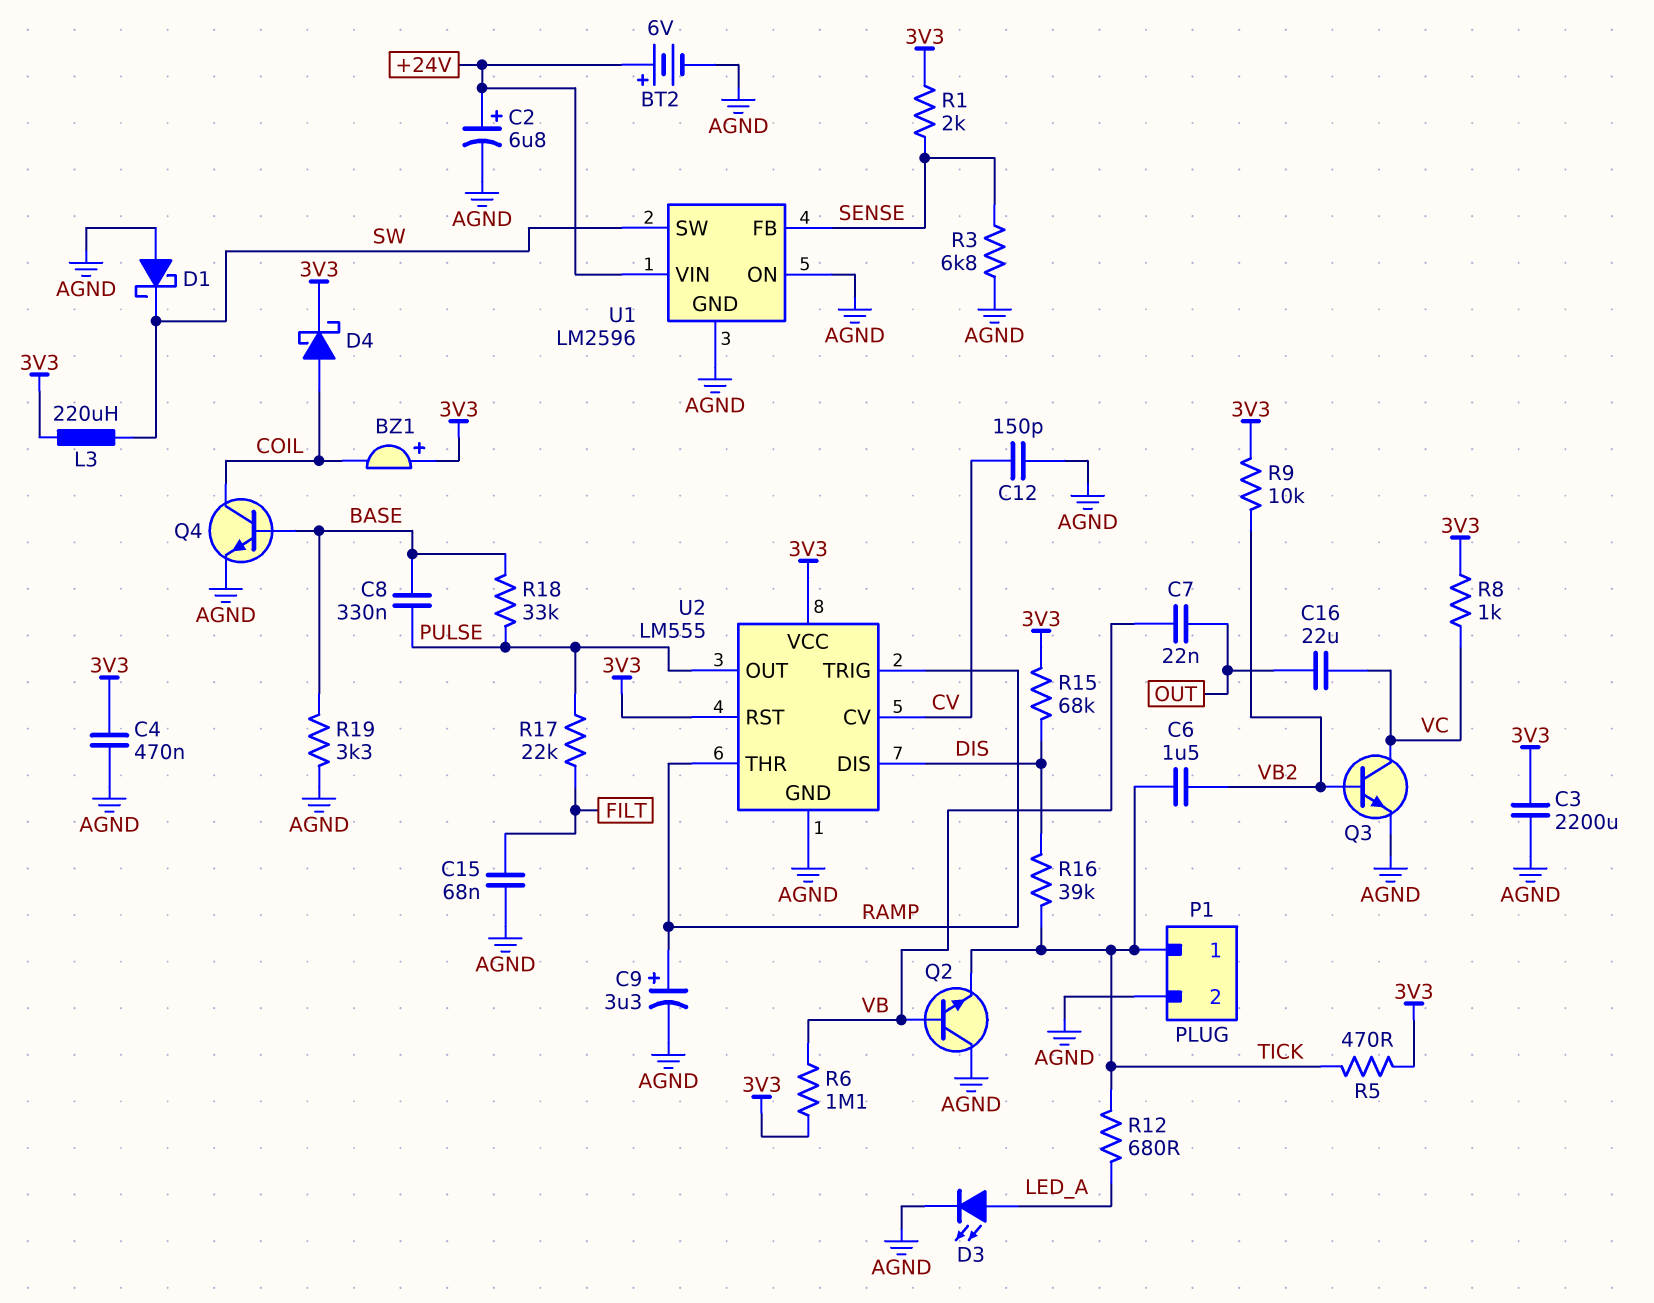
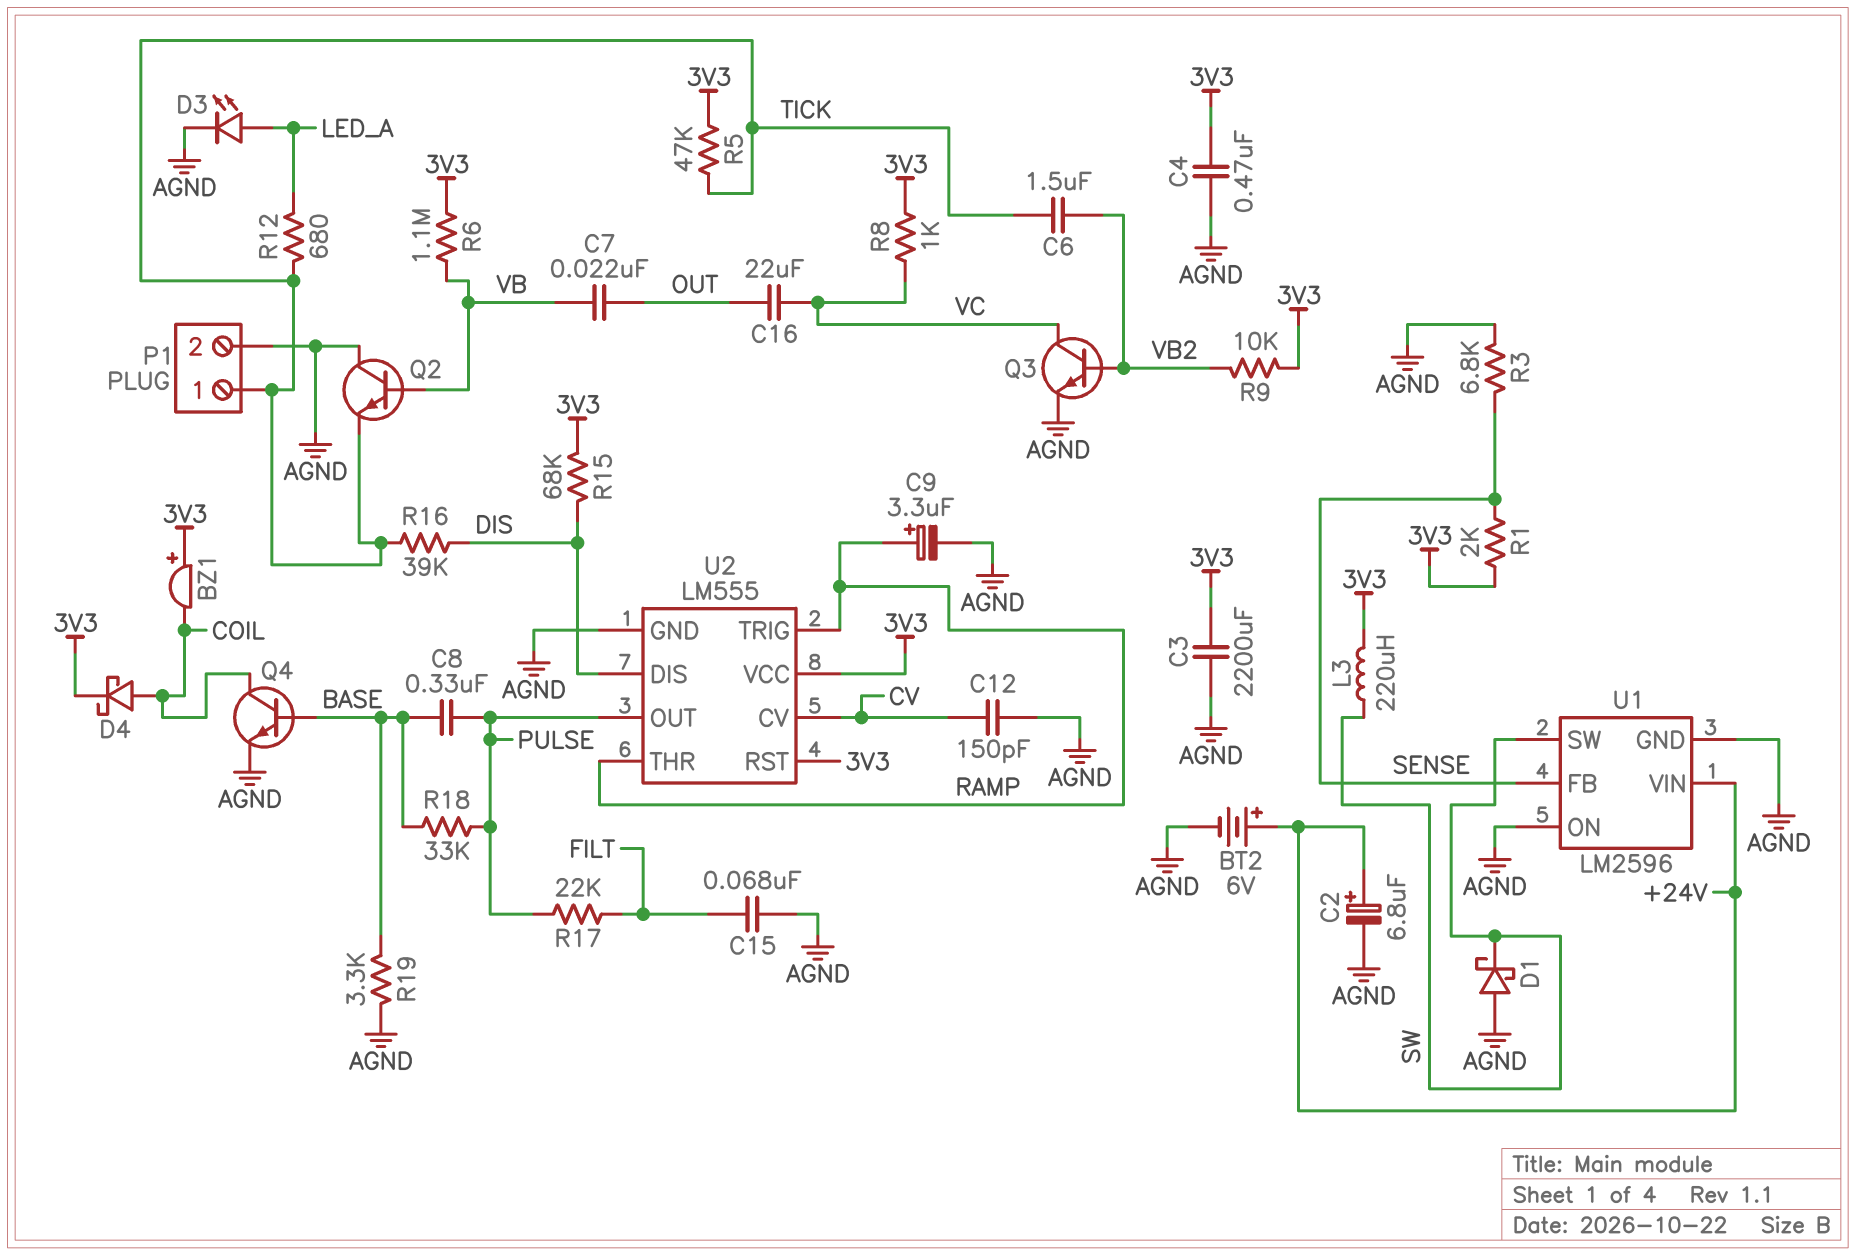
R5: 470 (3V3, TICK) -> 47k (3V3, TICK)

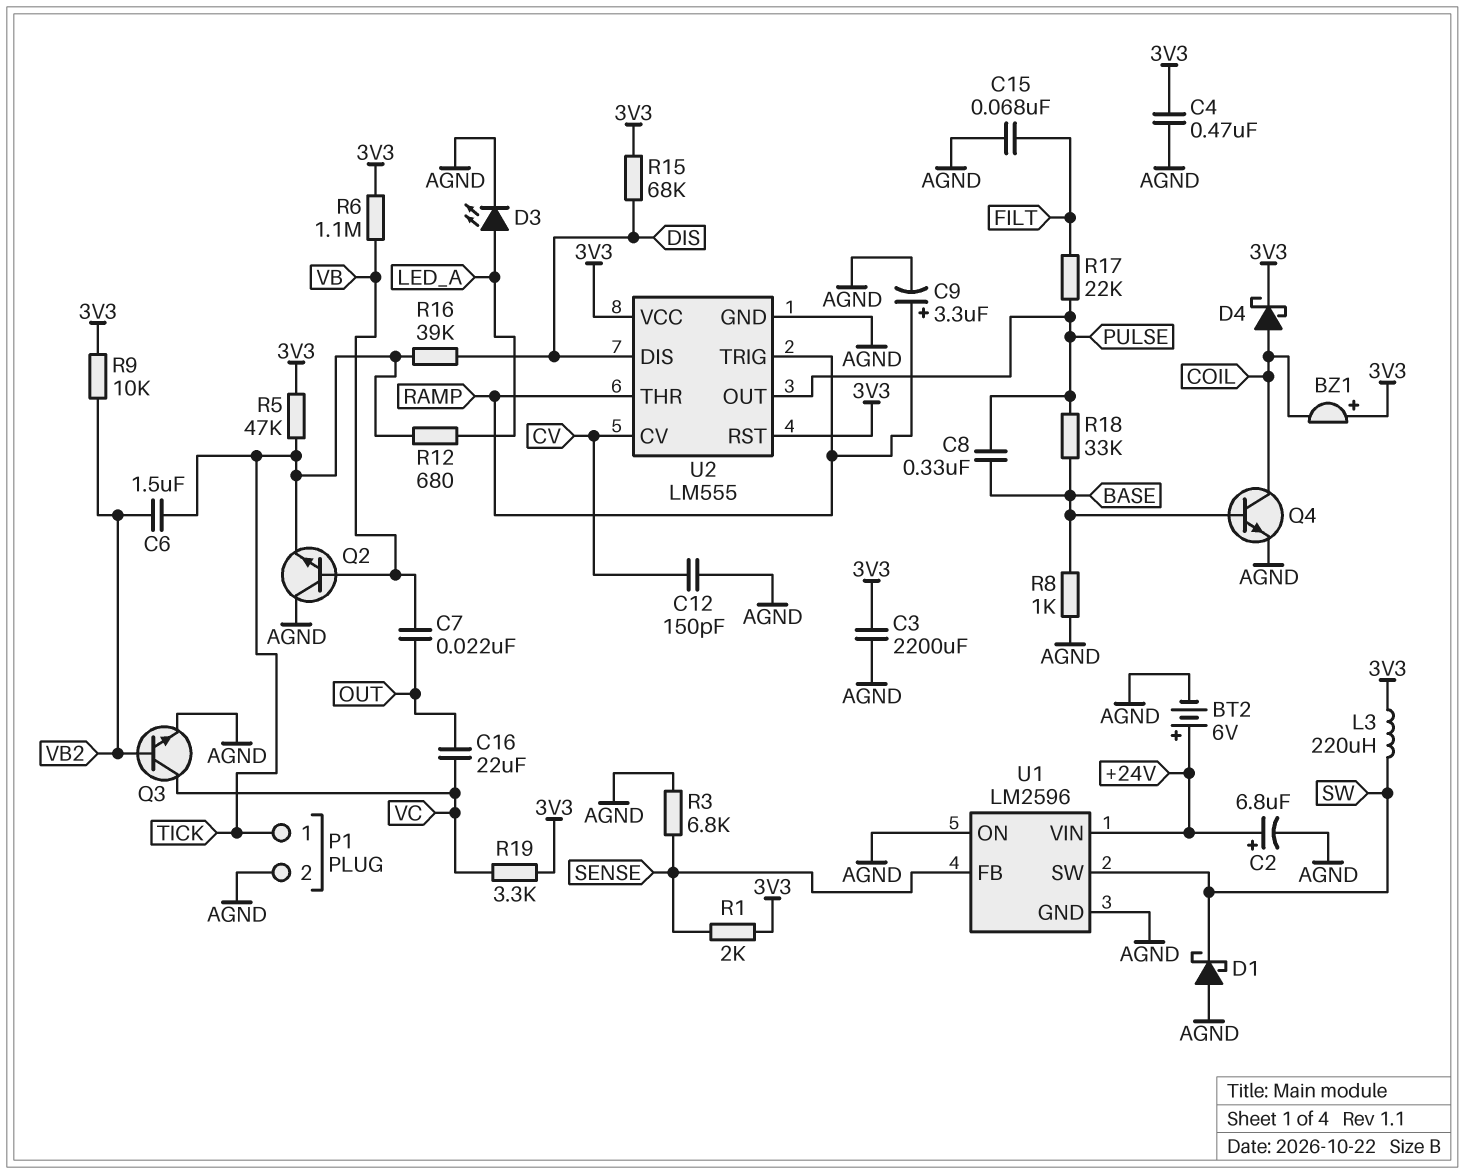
R8: 1k (3V3, VC) -> 1k (AGND, BASE)
R19: 3.3k (AGND, BASE) -> 3.3k (3V3, VC)

